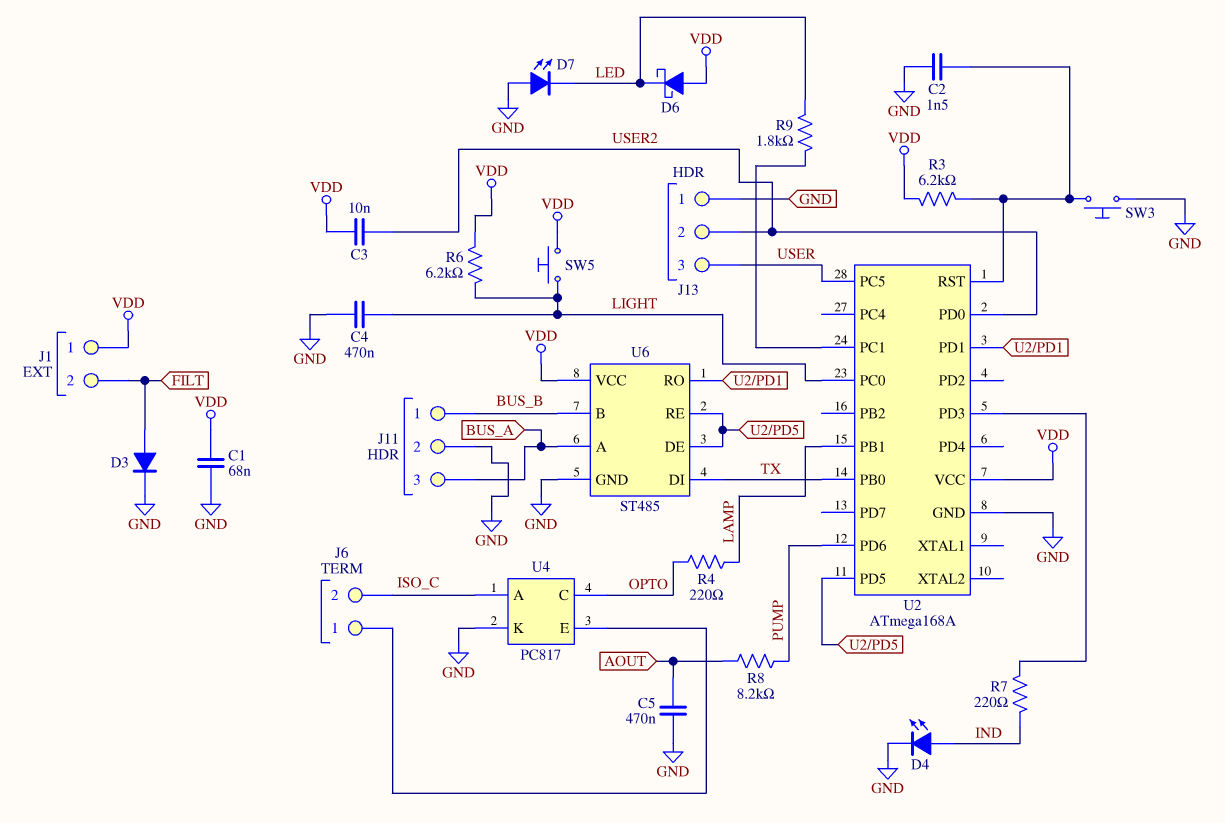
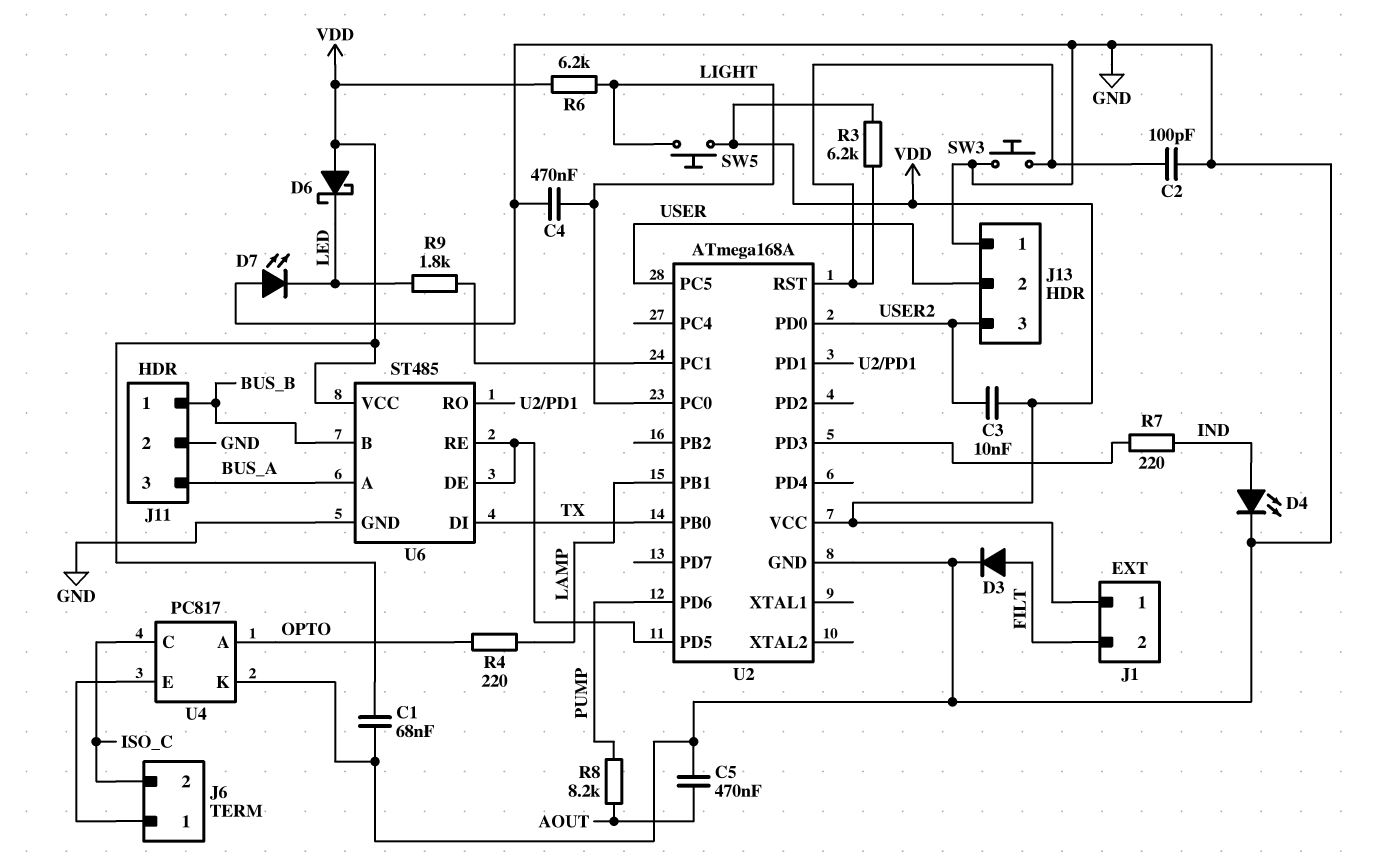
C2: 1.5nF (GND, U2/RST) -> 100pF (GND, U2/RST)
J13 pin 2: USER2 -> USER
J13 pin 3: USER -> USER2
U4 pin A: ISO_C -> OPTO
U4 pin C: OPTO -> ISO_C

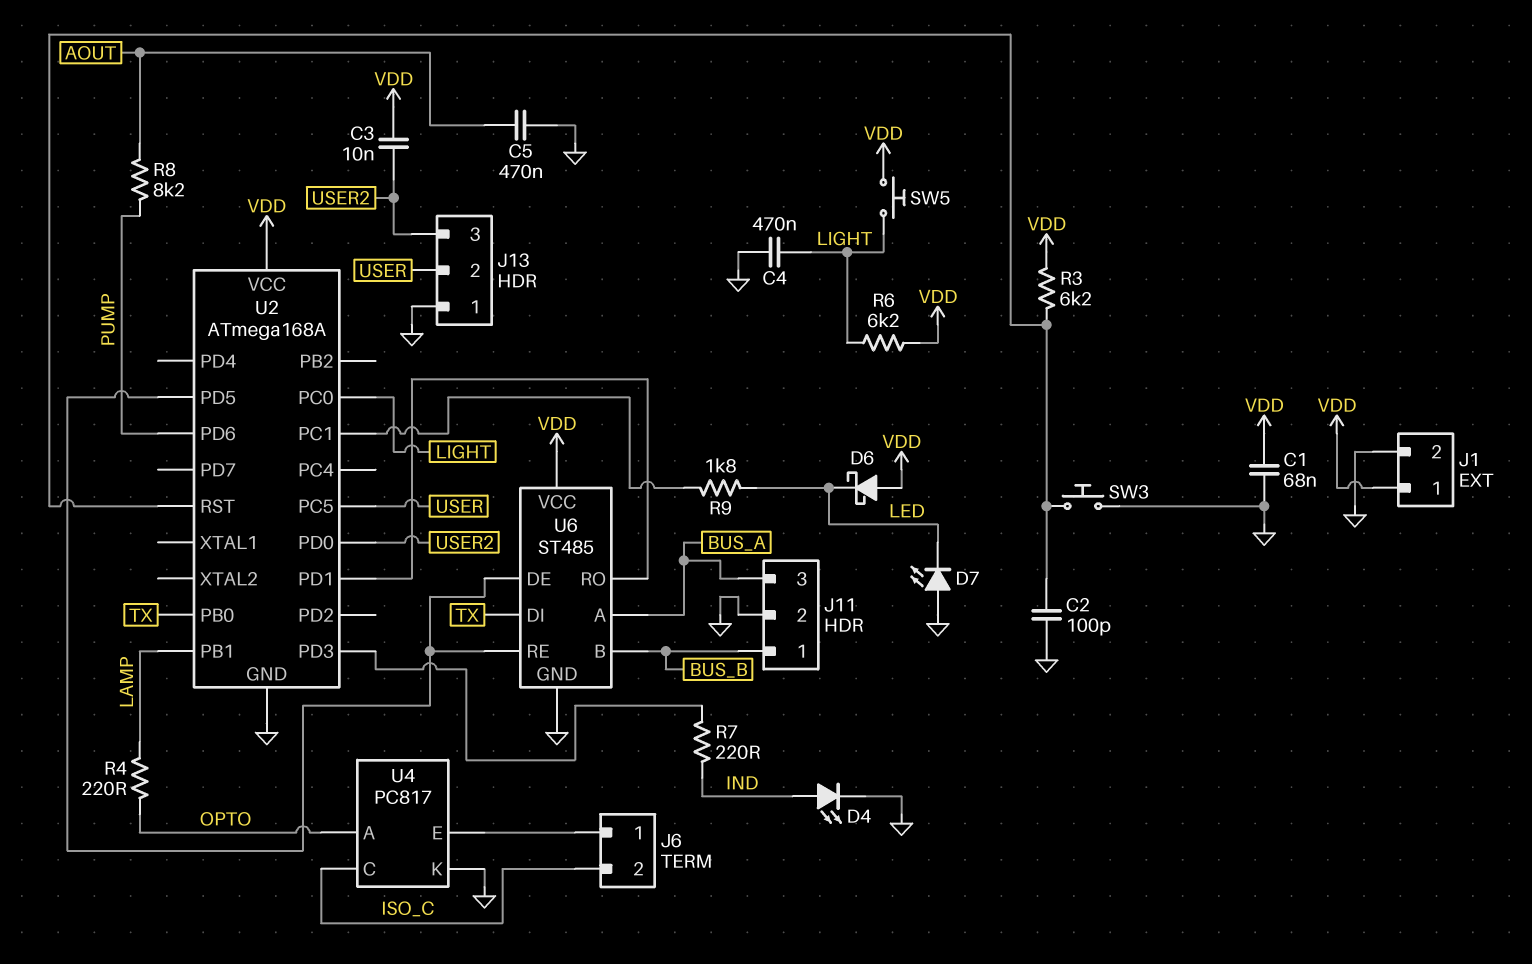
D3: diode (A FILT, K GND) -> none
J1 pin 2: FILT -> GND

